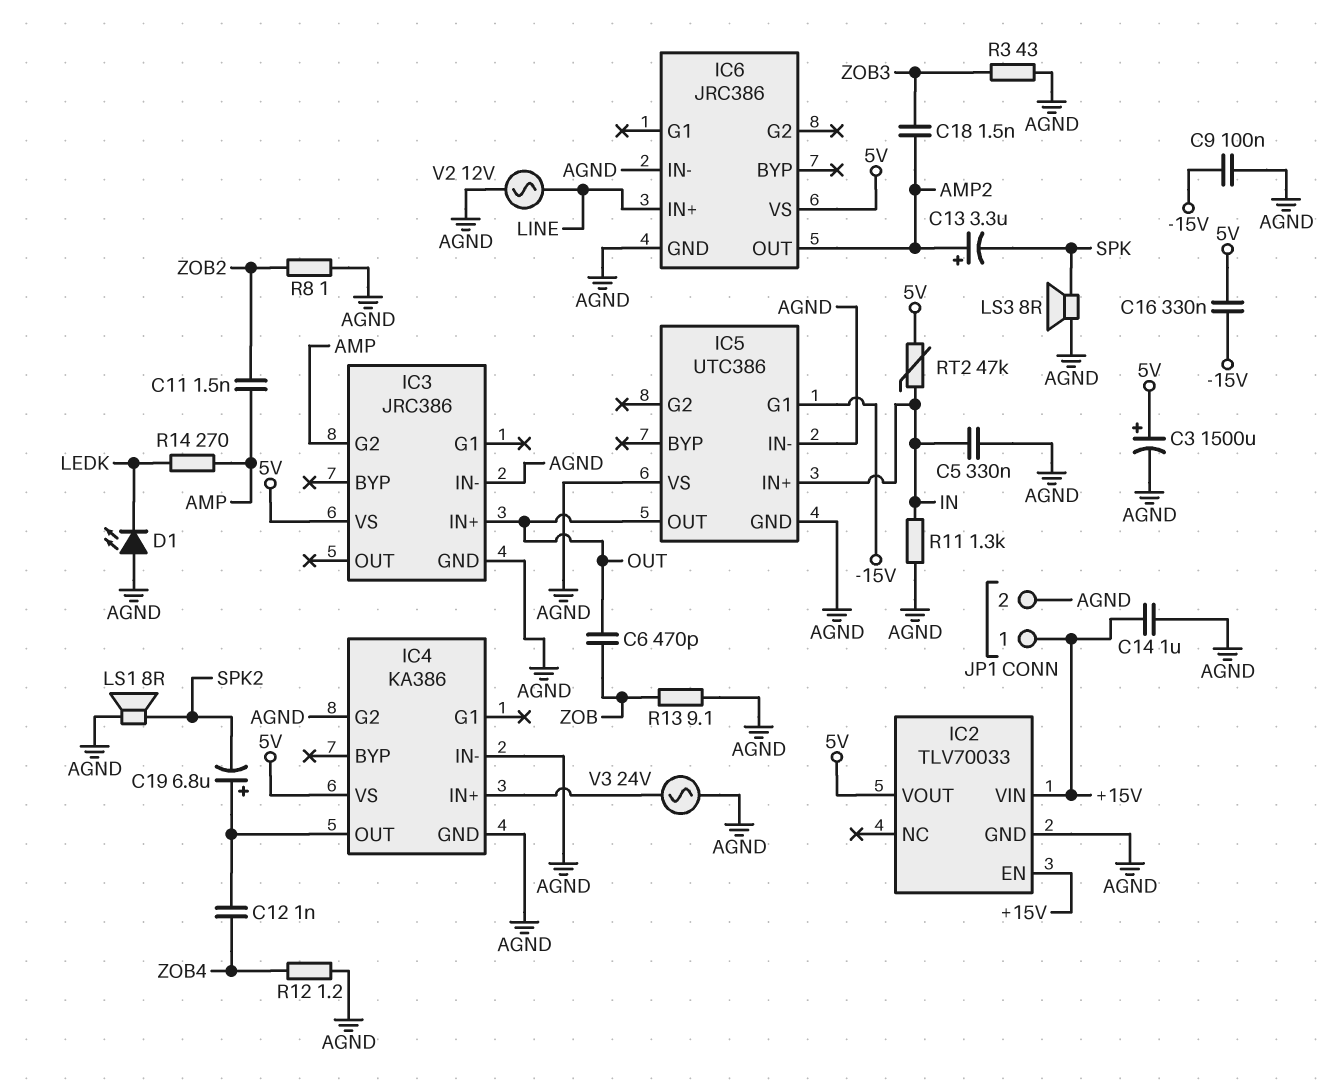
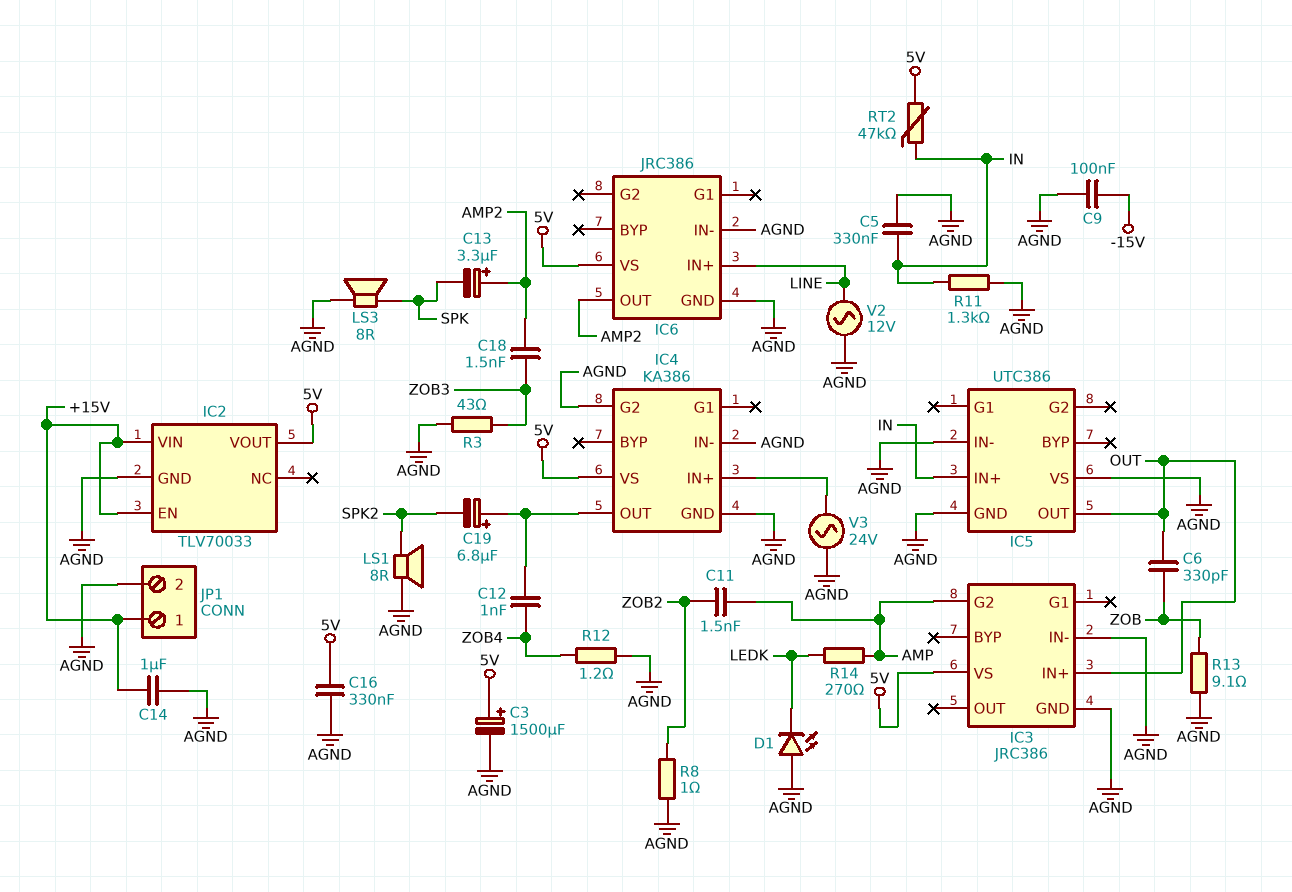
C6: 470pF (OUT, ZOB) -> 330pF (OUT, ZOB)
C16: 330nF (-15V, 5V) -> 330nF (5V, AGND)
IC5 pin G1: -15V -> none

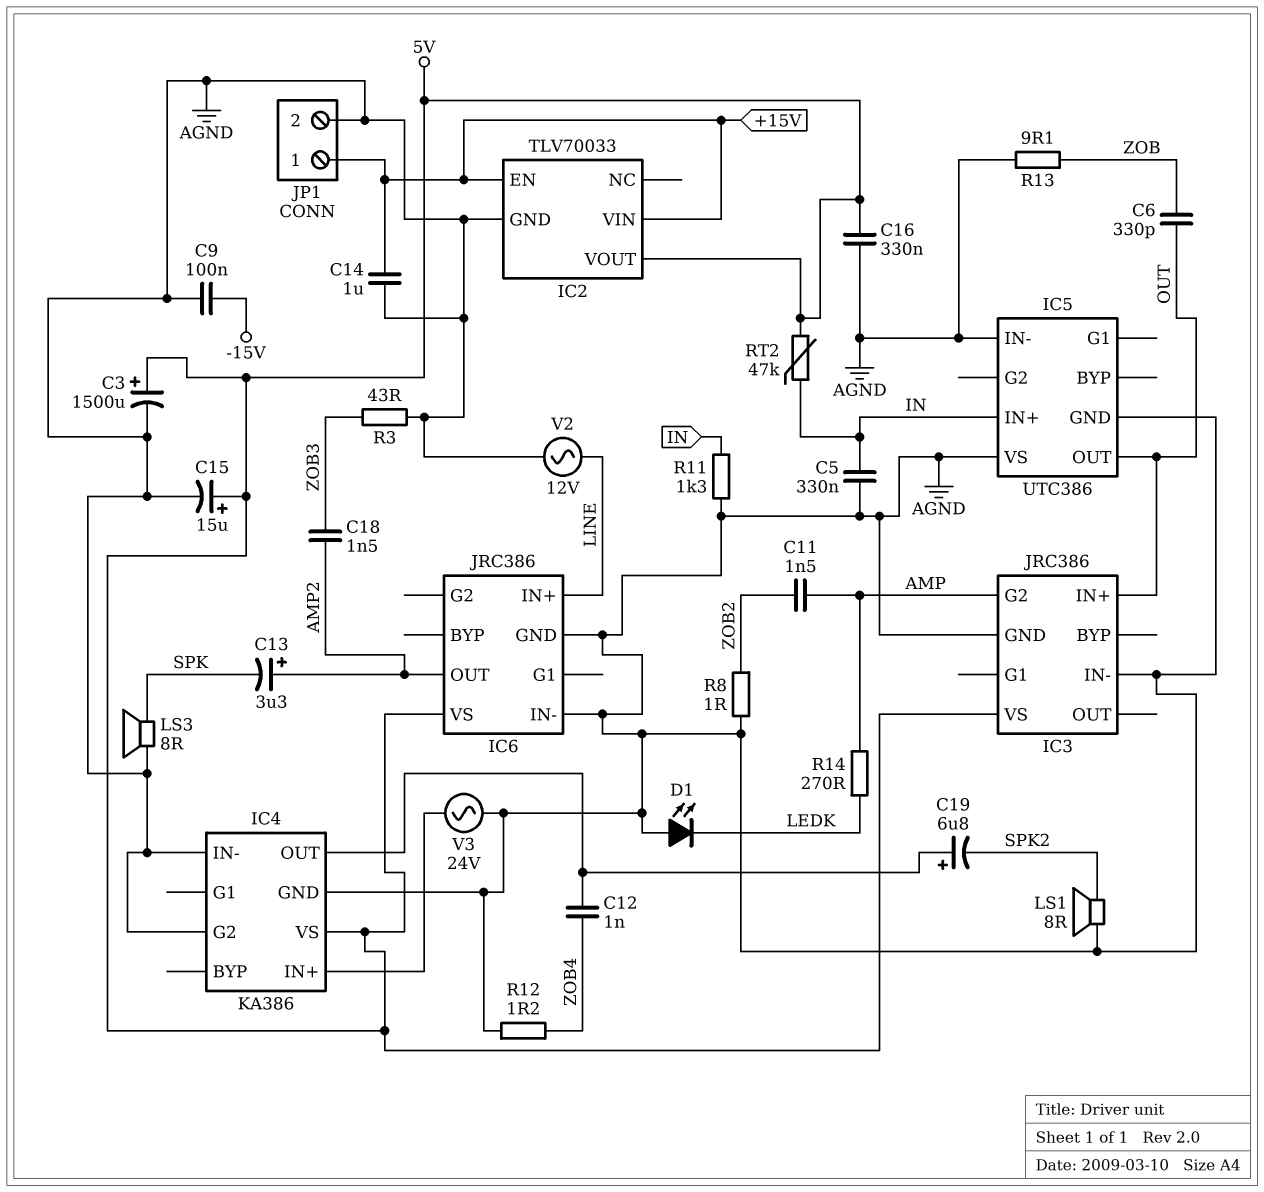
C15: none -> 15uF (plus 5V, minus AGND)

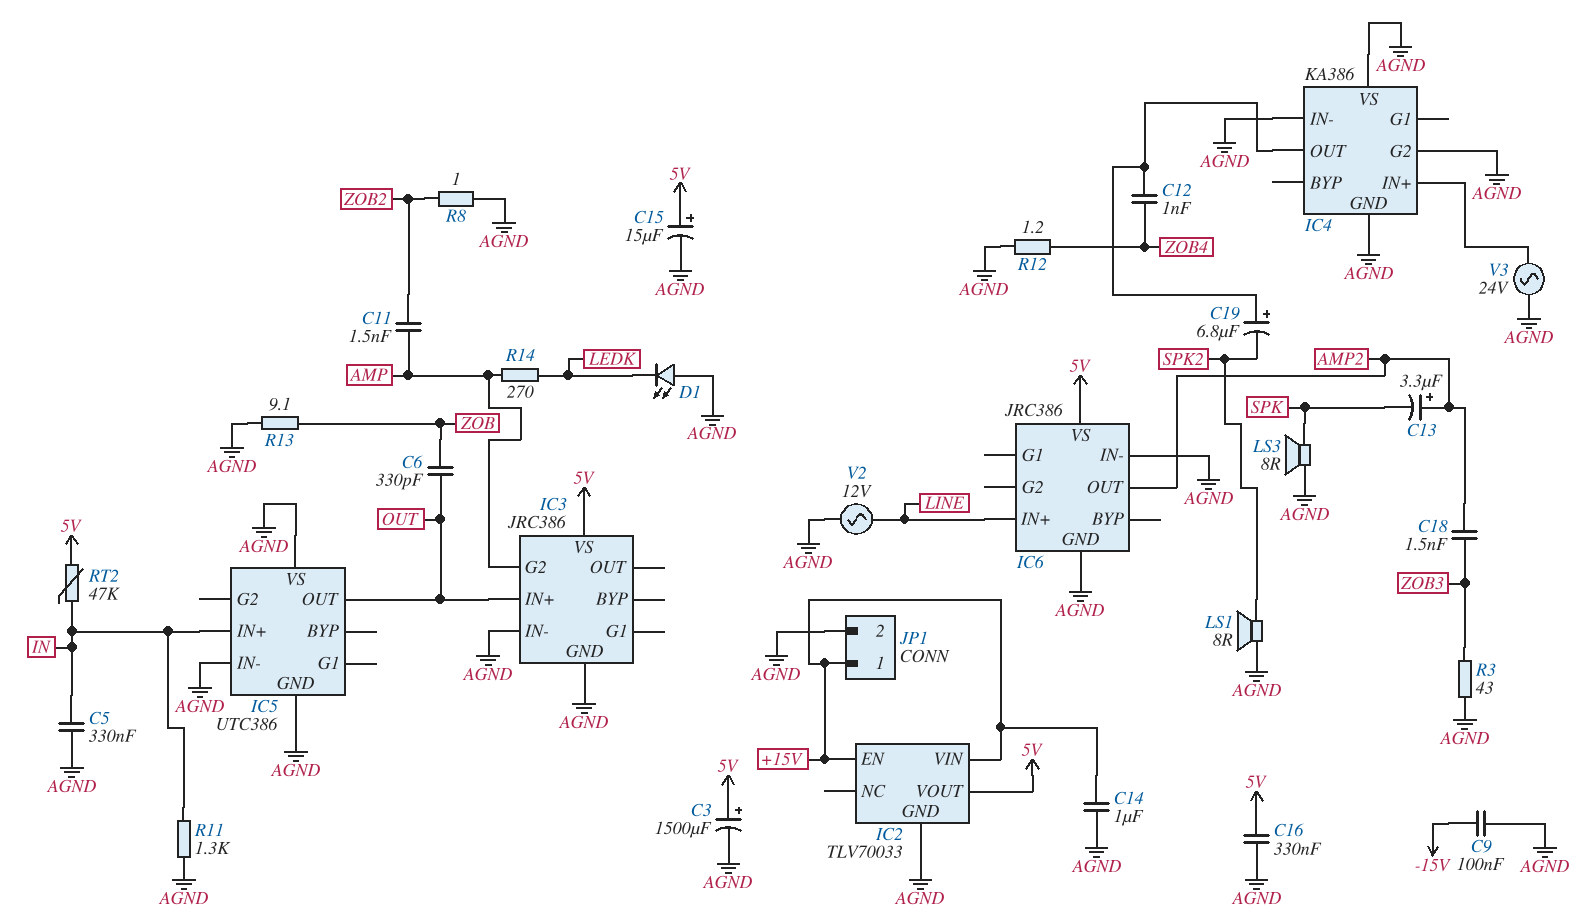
IC4 pin VS: 5V -> AGND

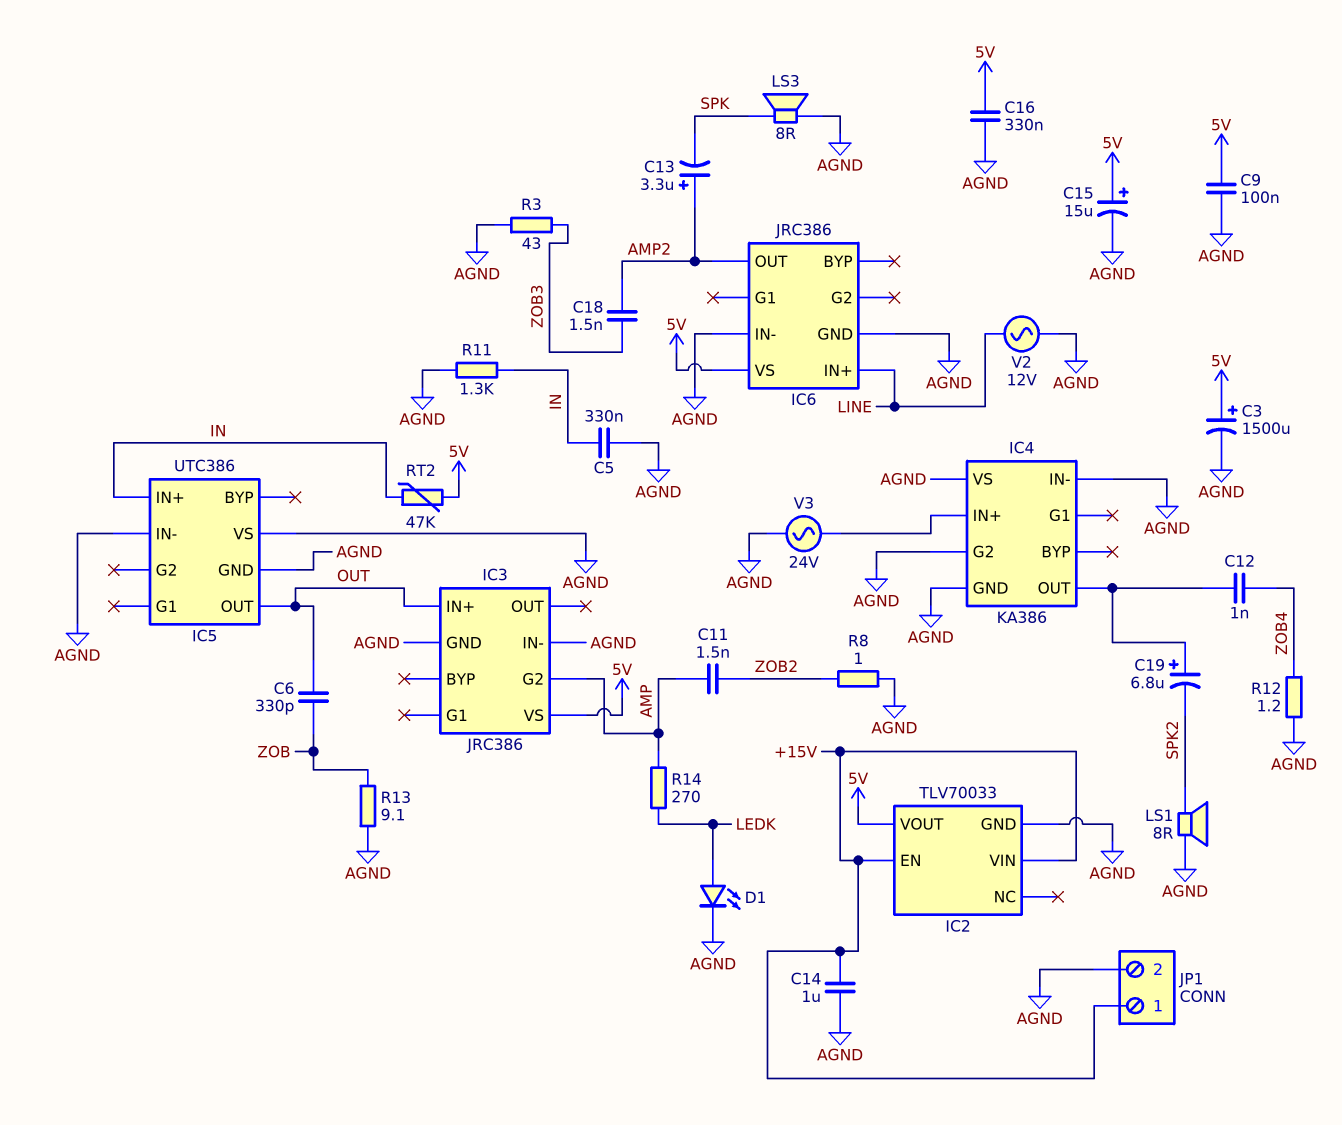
C9: 100nF (-15V, AGND) -> 100nF (5V, AGND)
D1: LED (A AGND, K LEDK) -> LED (A LEDK, K AGND)

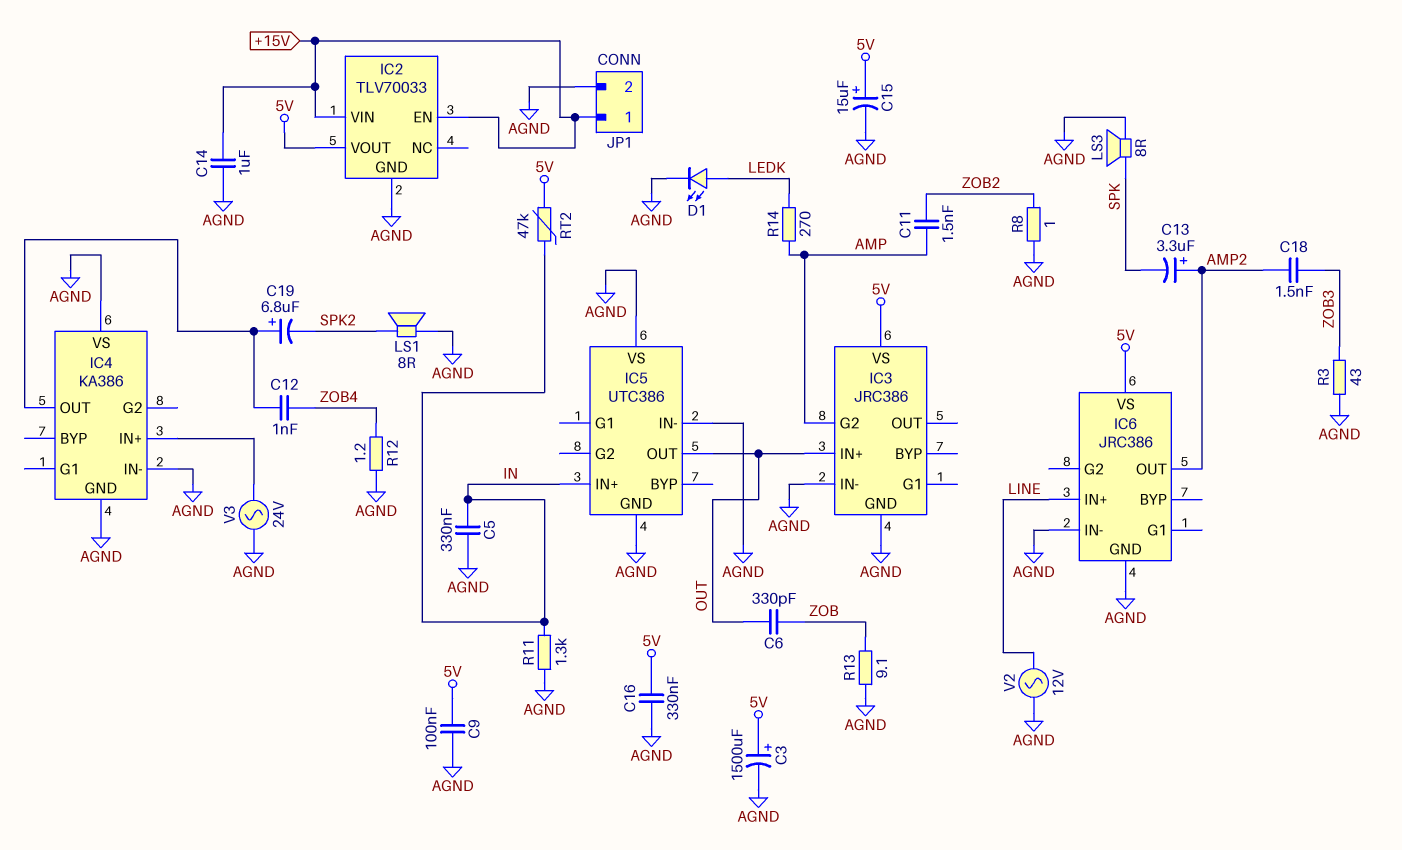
IC4 pin G2: AGND -> none

